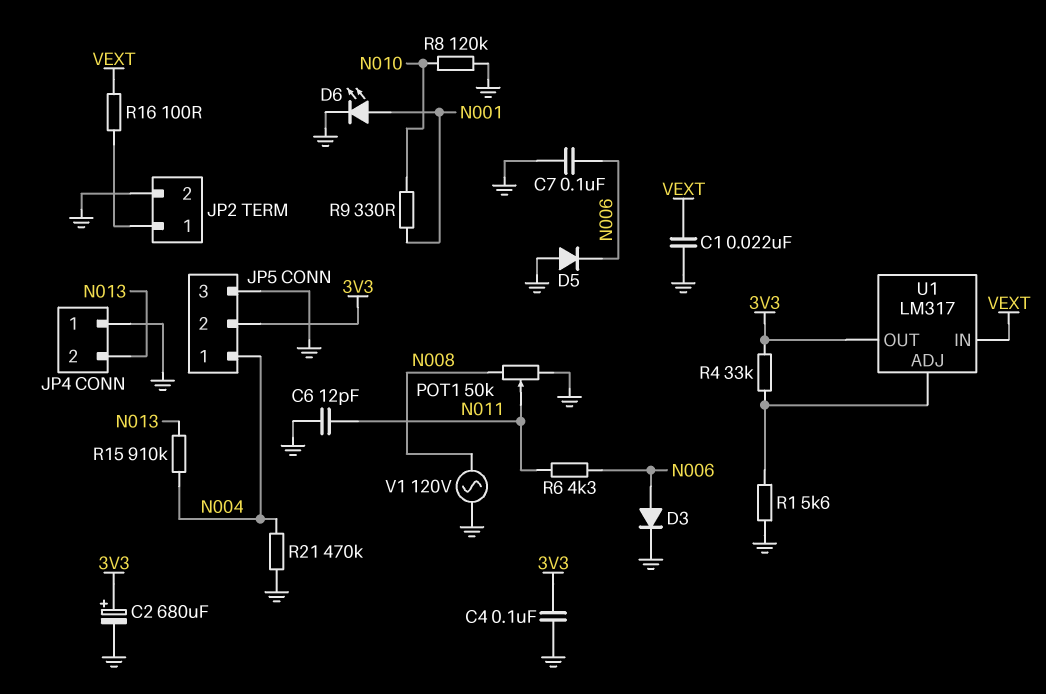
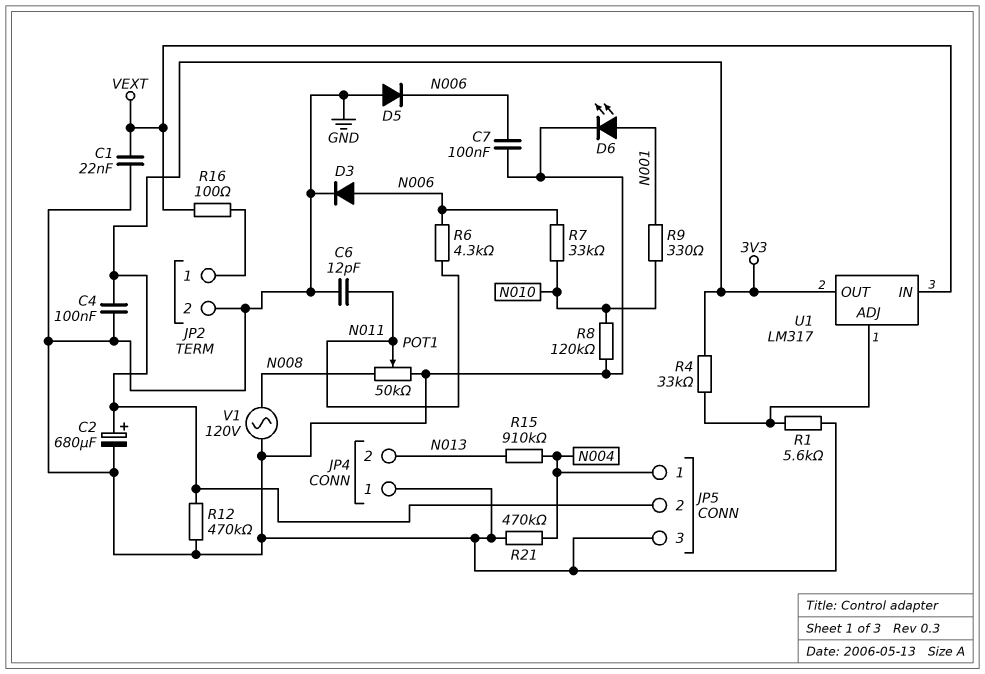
R7: none -> 33k (N006, N010)
R12: none -> 470k (3V3, GND)

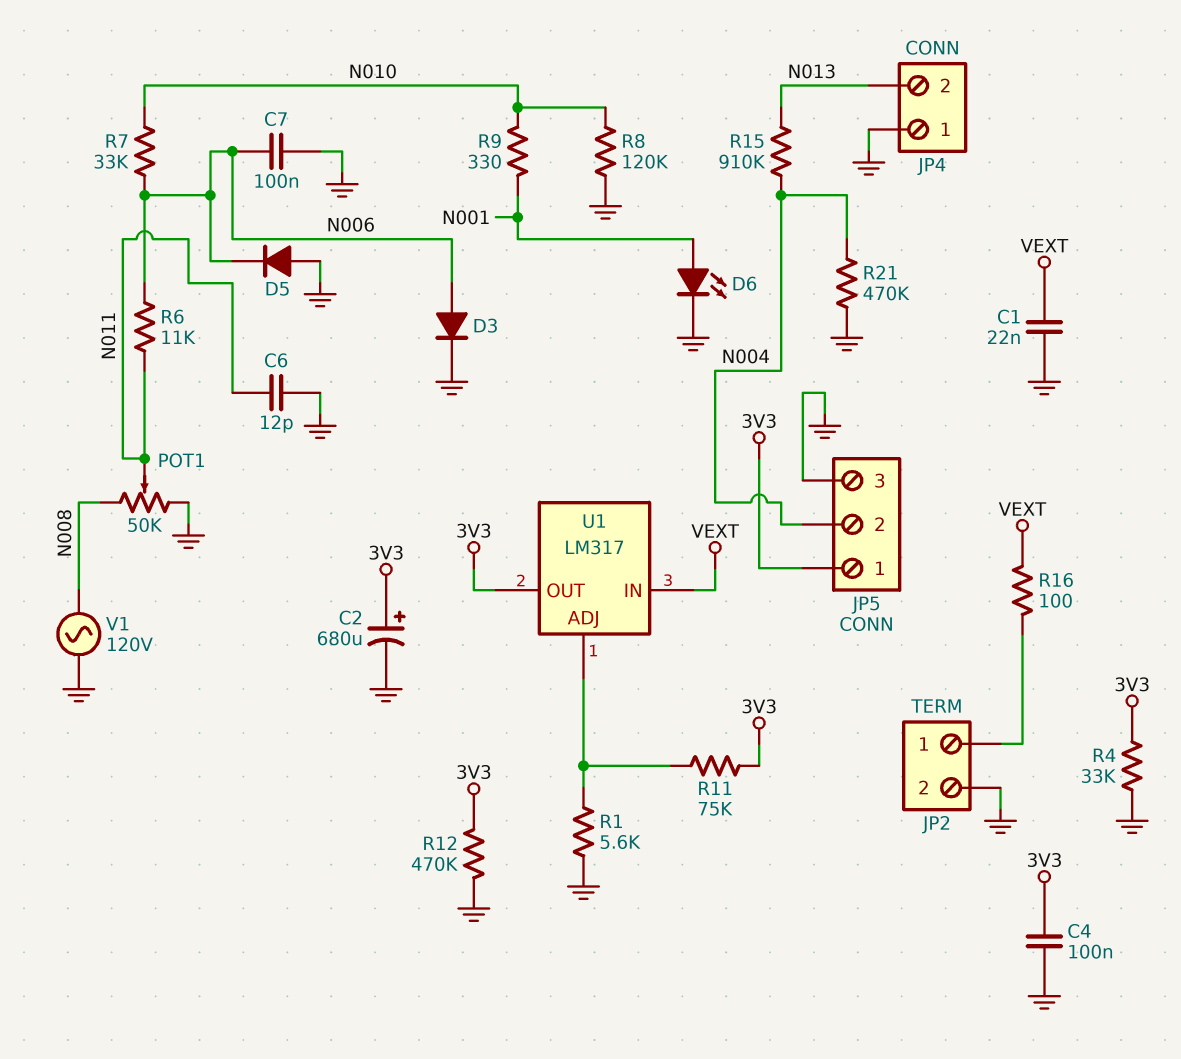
JP5 pin 1: N004 -> 3V3
JP5 pin 2: 3V3 -> N004
R4: 33k (3V3, U1/ADJ) -> 33k (3V3, GND)
R6: 4.3k (N006, N011) -> 11k (N006, N011)
R11: none -> 75k (3V3, U1/ADJ)

